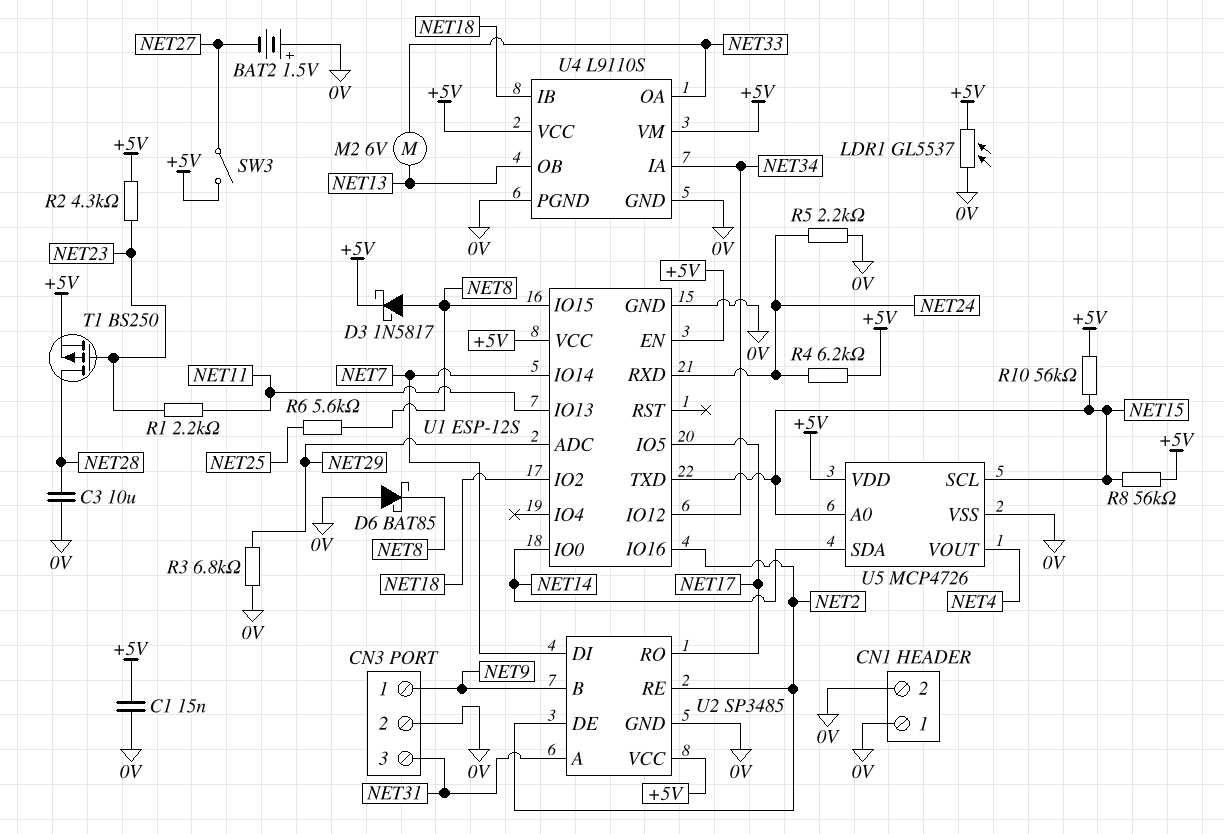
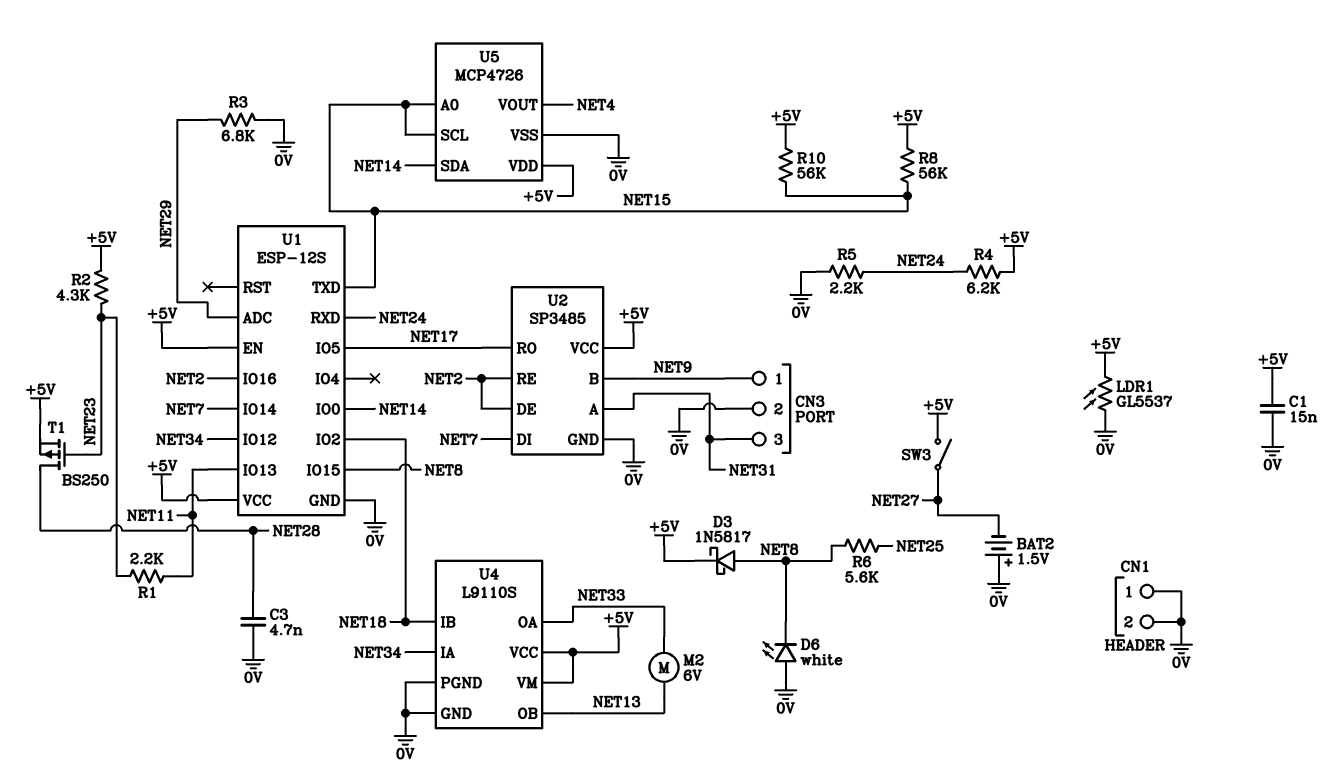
C3: 10uF (0V, NET28) -> 4.7nF (0V, NET28)
D6: schottky BAT85 (A 0V, K NET8) -> LED white (A 0V, K NET8)

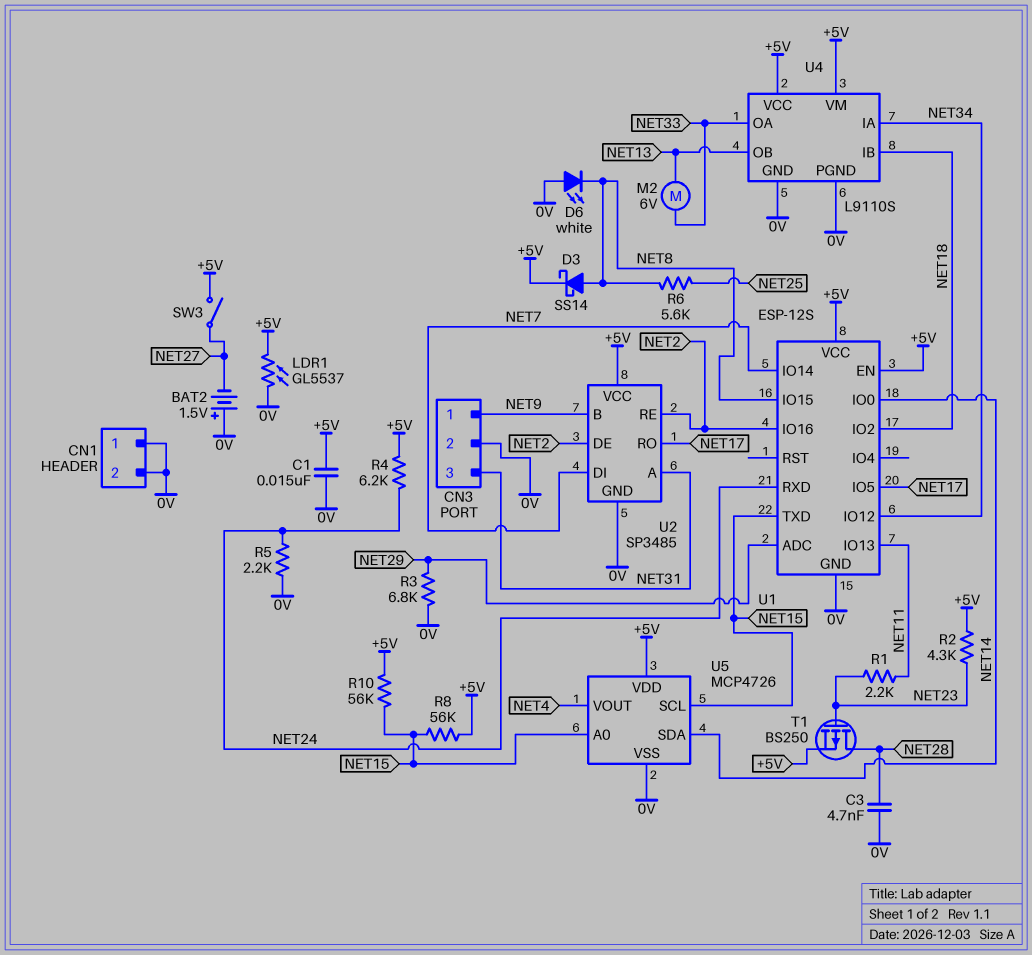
D3: schottky 1N5817 (A NET8, K +5V) -> schottky SS14 (A NET8, K +5V)

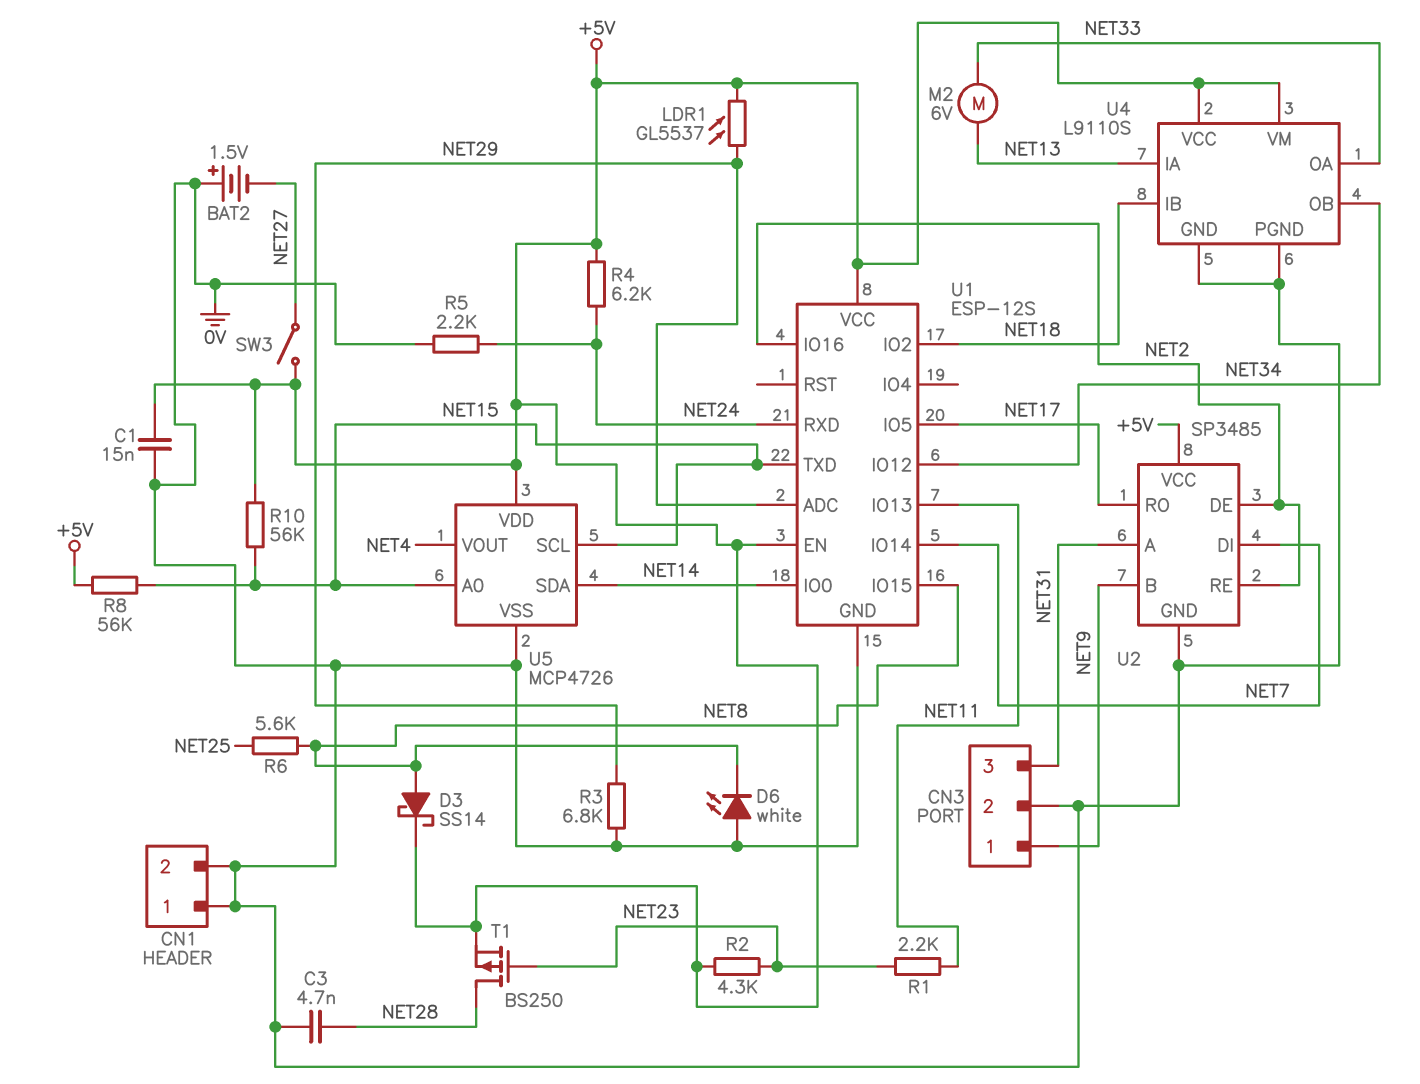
LDR1: GL5537 (+5V, 0V) -> GL5537 (+5V, NET29)
U4 pin IA: NET34 -> NET13
U4 pin OB: NET13 -> NET34

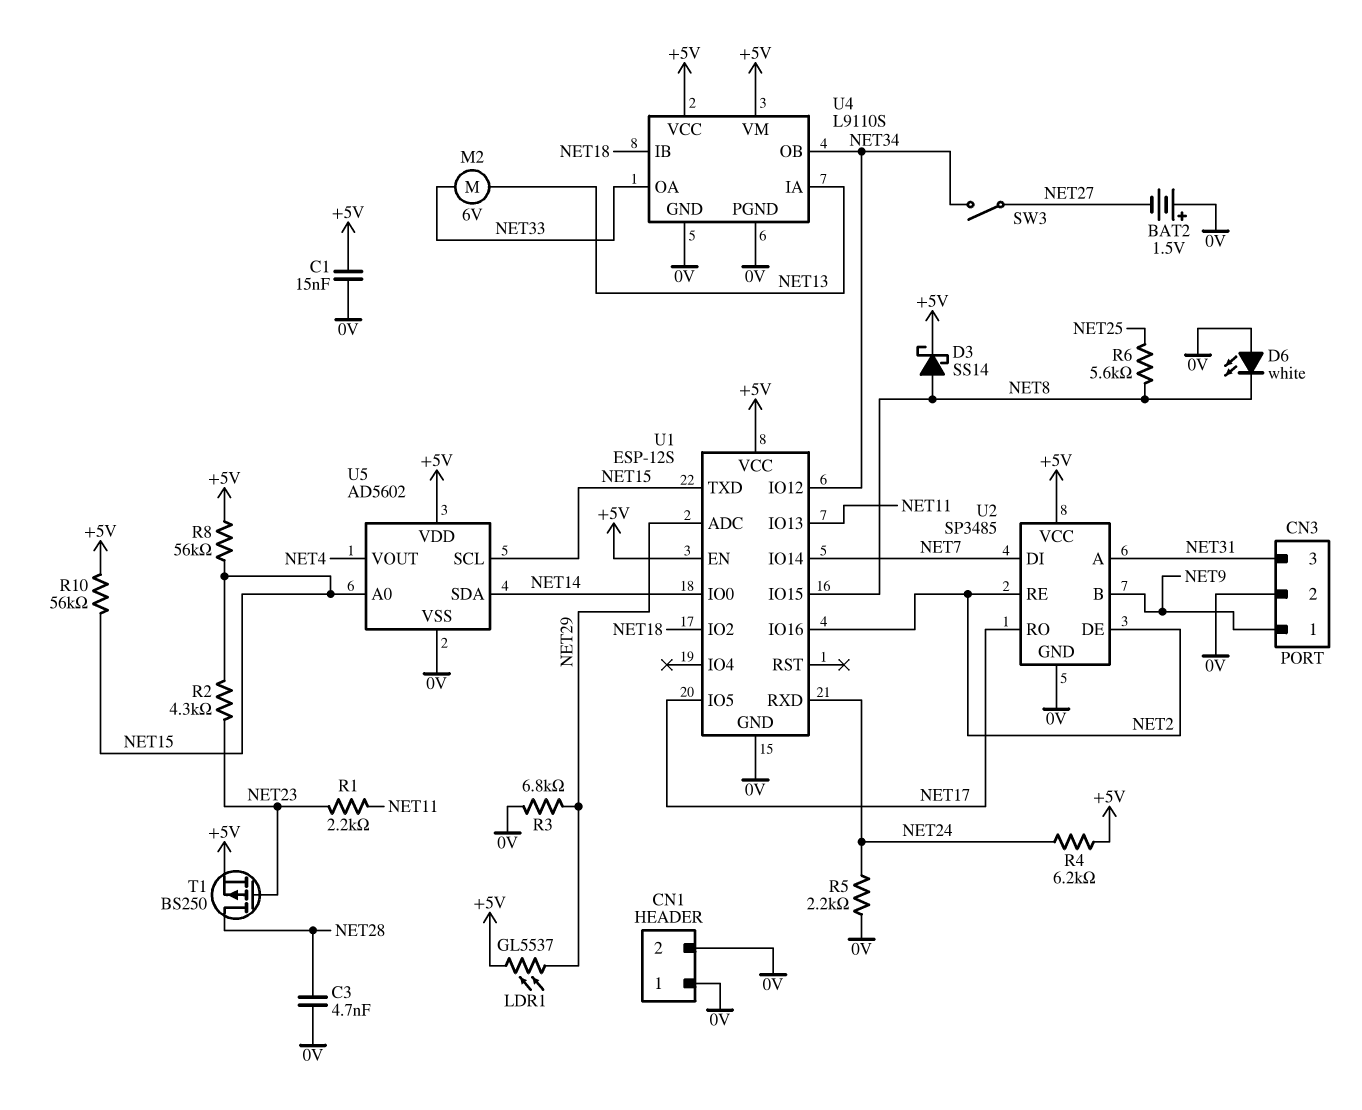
R2: 4.3k (+5V, NET23) -> 4.3k (NET15, NET23)
SW3: switch (+5V, NET27) -> switch (NET27, NET34)
U5: MCP4726 -> AD5602

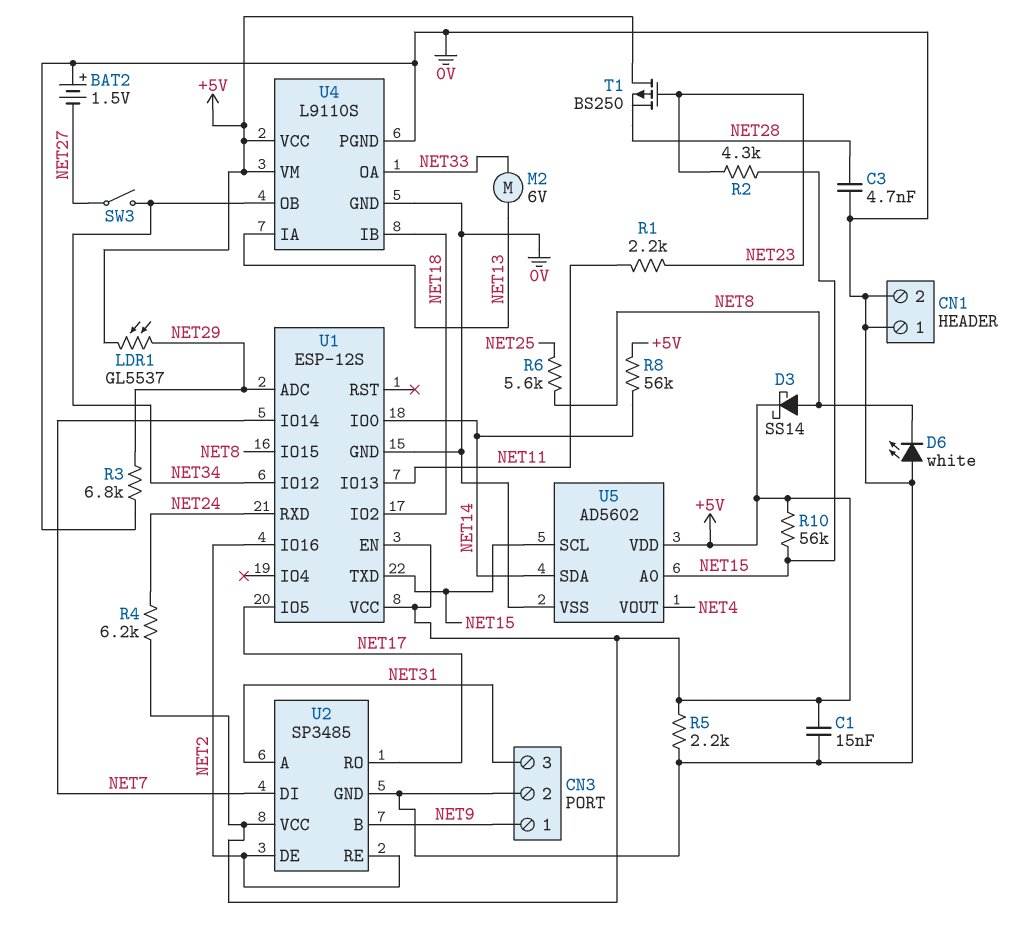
R5: 2.2k (0V, NET24) -> 2.2k (+5V, 0V)
R8: 56k (+5V, NET15) -> 56k (+5V, NET14)
T1: PMOS BS250 (G NET23, D NET28, S +5V) -> PMOS BS250 (G NET23, D +5V, S NET28)

